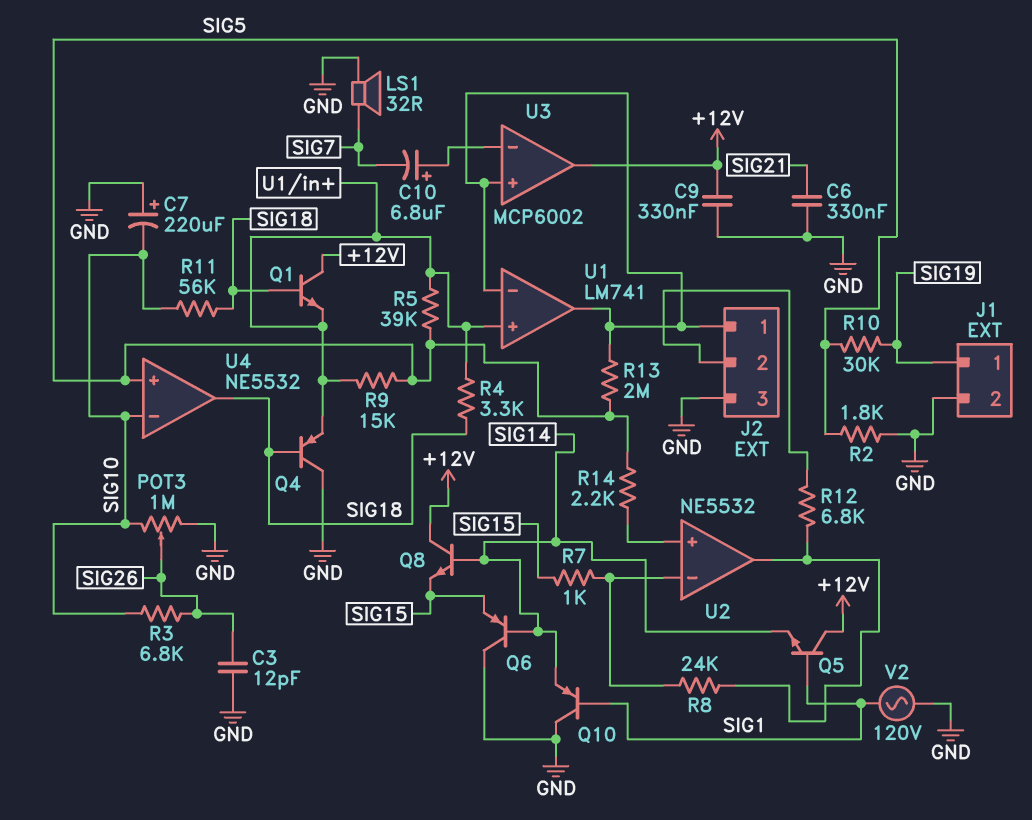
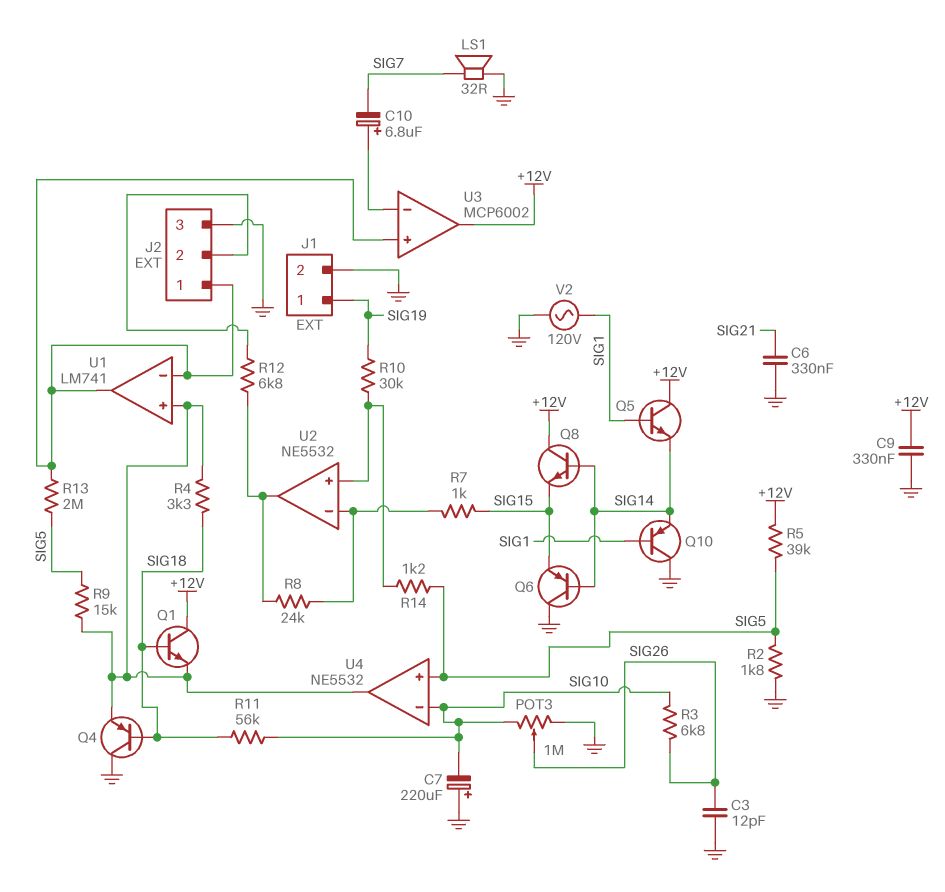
R5: 39k (SIG5, U1/in+) -> 39k (+12V, SIG5)
R10: 30k (SIG5, SIG19) -> 30k (SIG19, U2/in+)
R14: 2.2k (SIG5, U2/in+) -> 1.2k (SIG5, U2/in+)
U4 pin out: SIG18 -> U1/in+

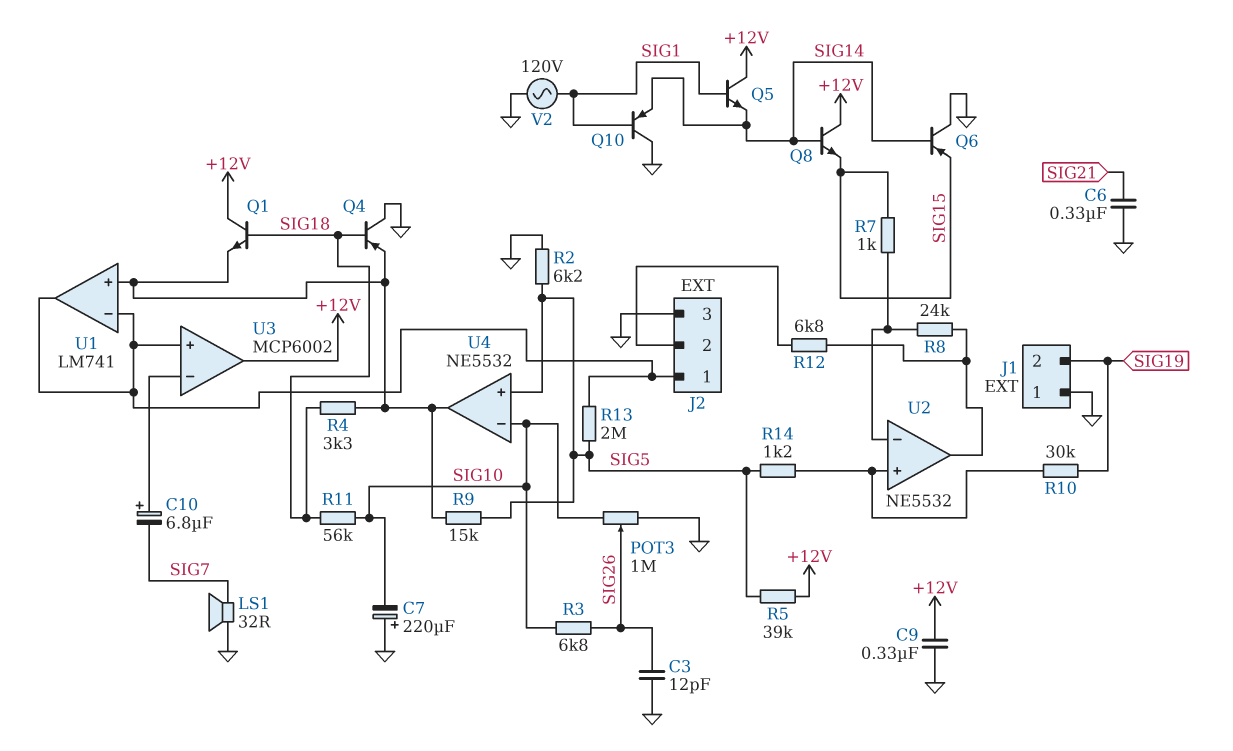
J1 pin 1: SIG19 -> GND
J1 pin 2: GND -> SIG19
R2: 1.8k (GND, SIG5) -> 6.2k (GND, SIG5)

